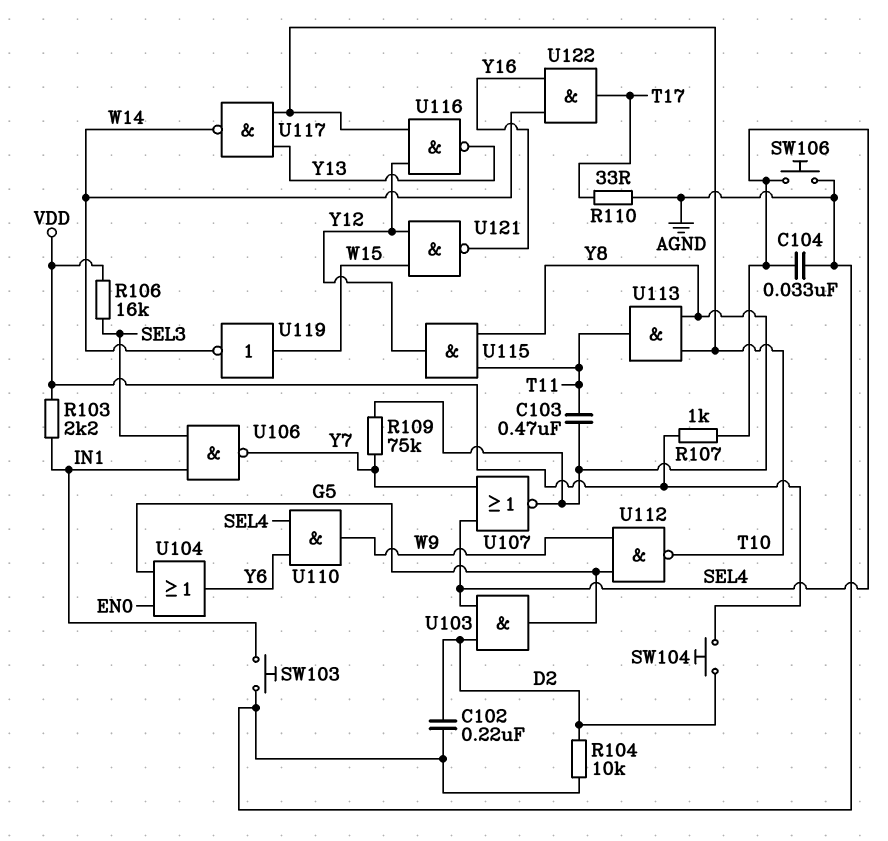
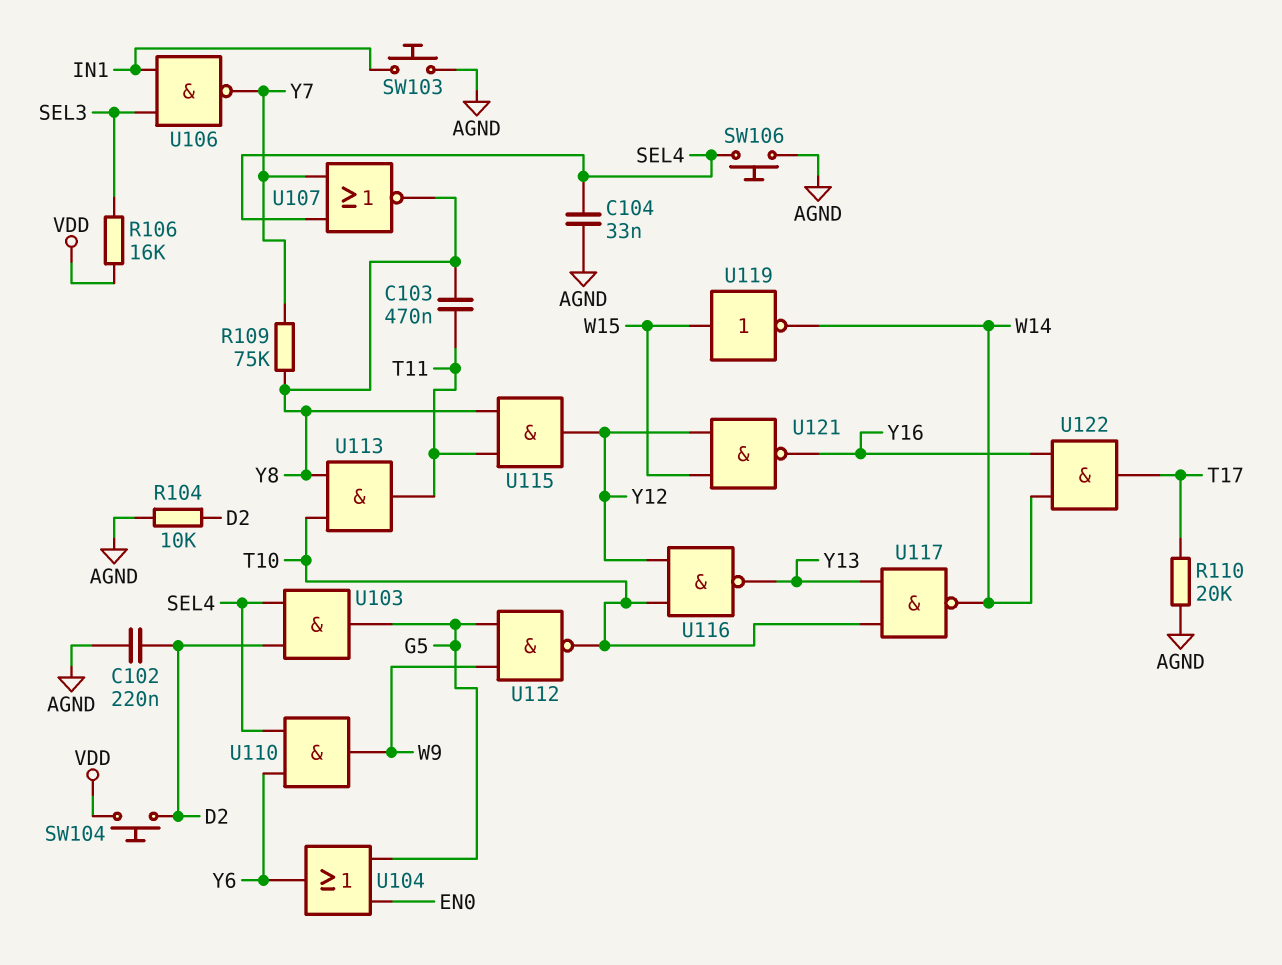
R103: 2.2k (IN1, VDD) -> none
R107: 1k (SEL4, VDD) -> none
R110: 33 (AGND, T17) -> 20k (AGND, T17)

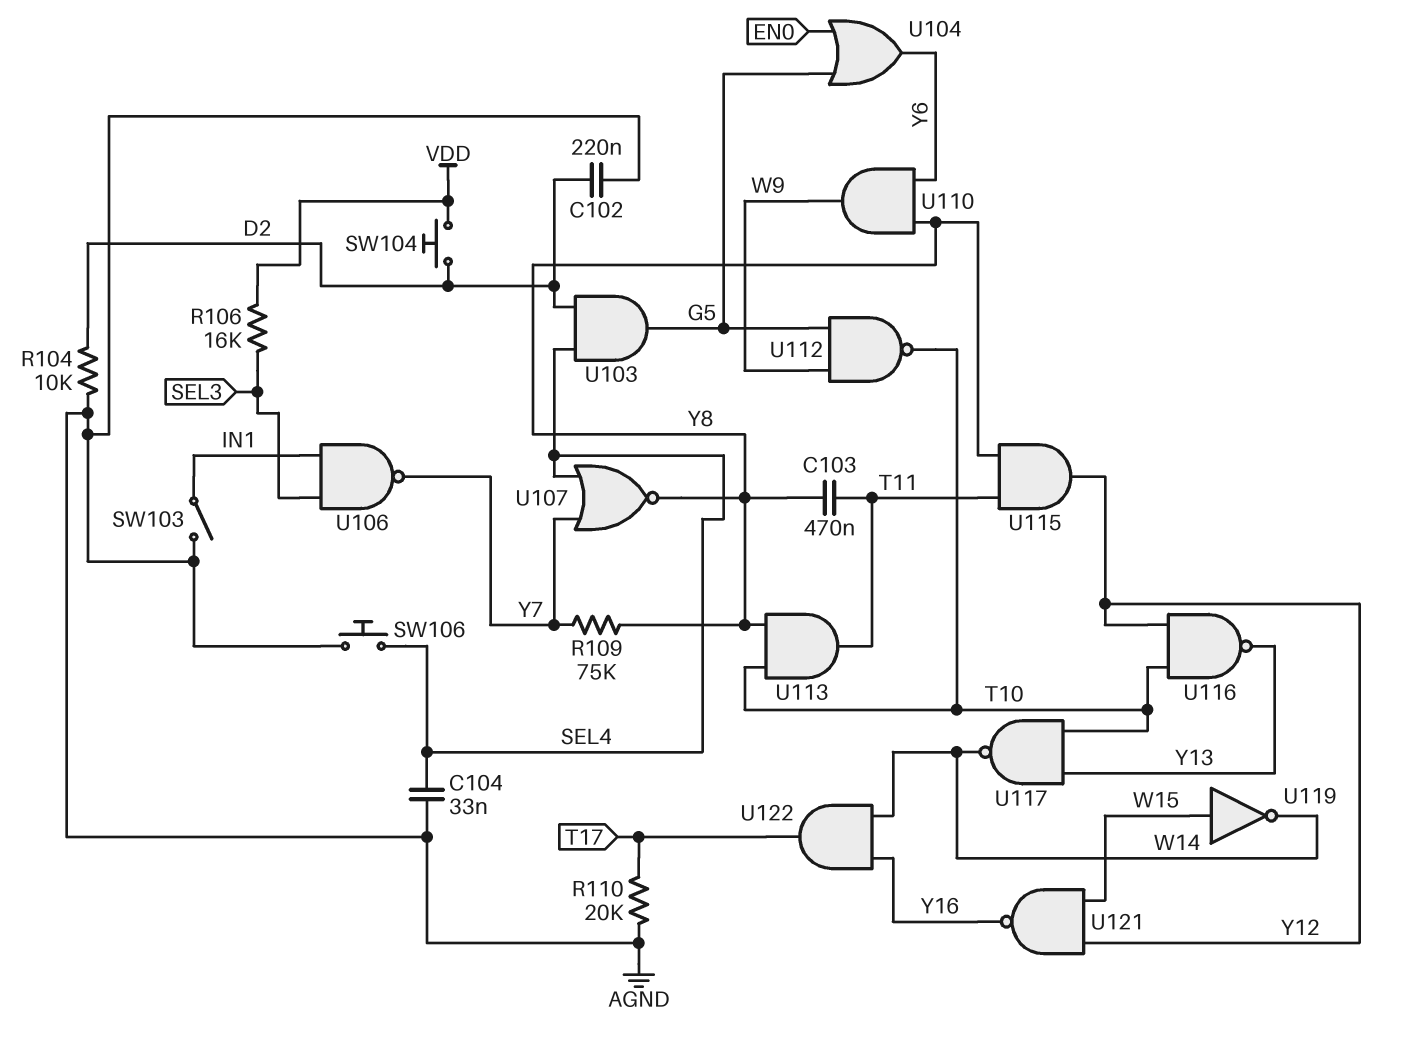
SW103: button (AGND, IN1) -> switch (AGND, IN1)
U110: AND (in SEL4, in Y6, out W9) -> AND (in Y6, in Y8, out W9)

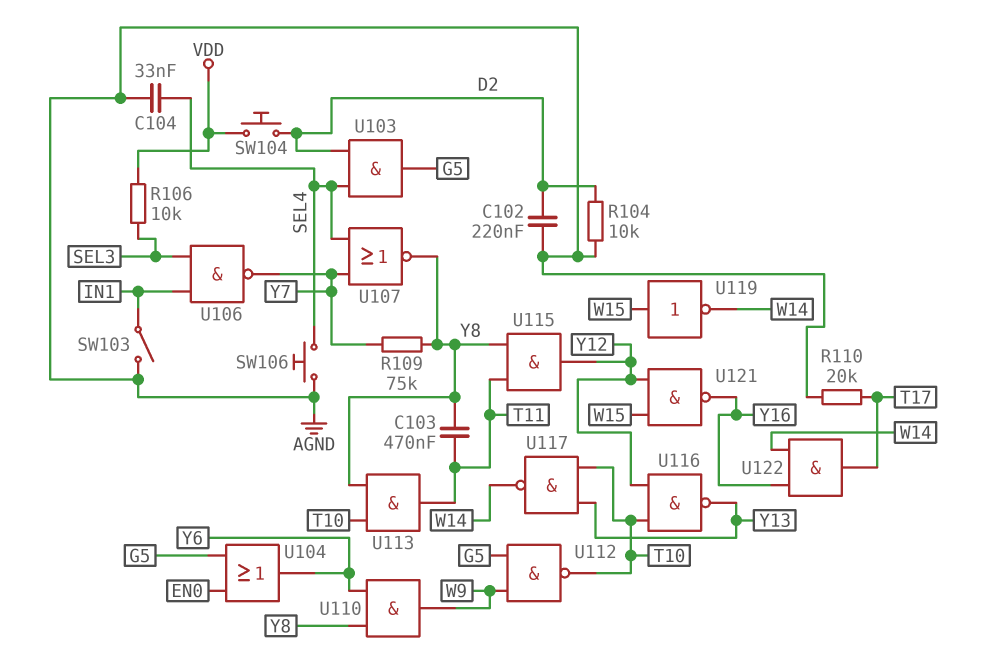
R106: 16k (SEL3, VDD) -> 10k (SEL3, VDD)

